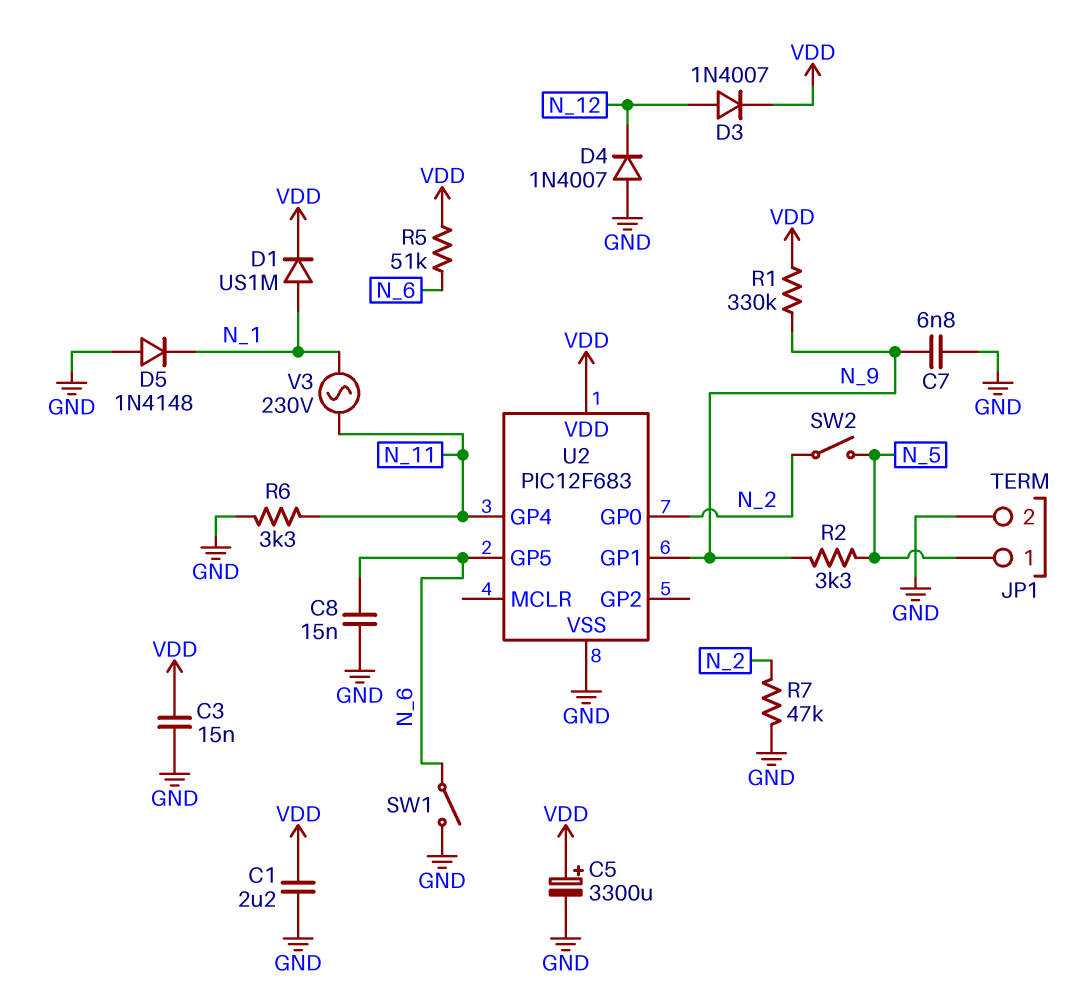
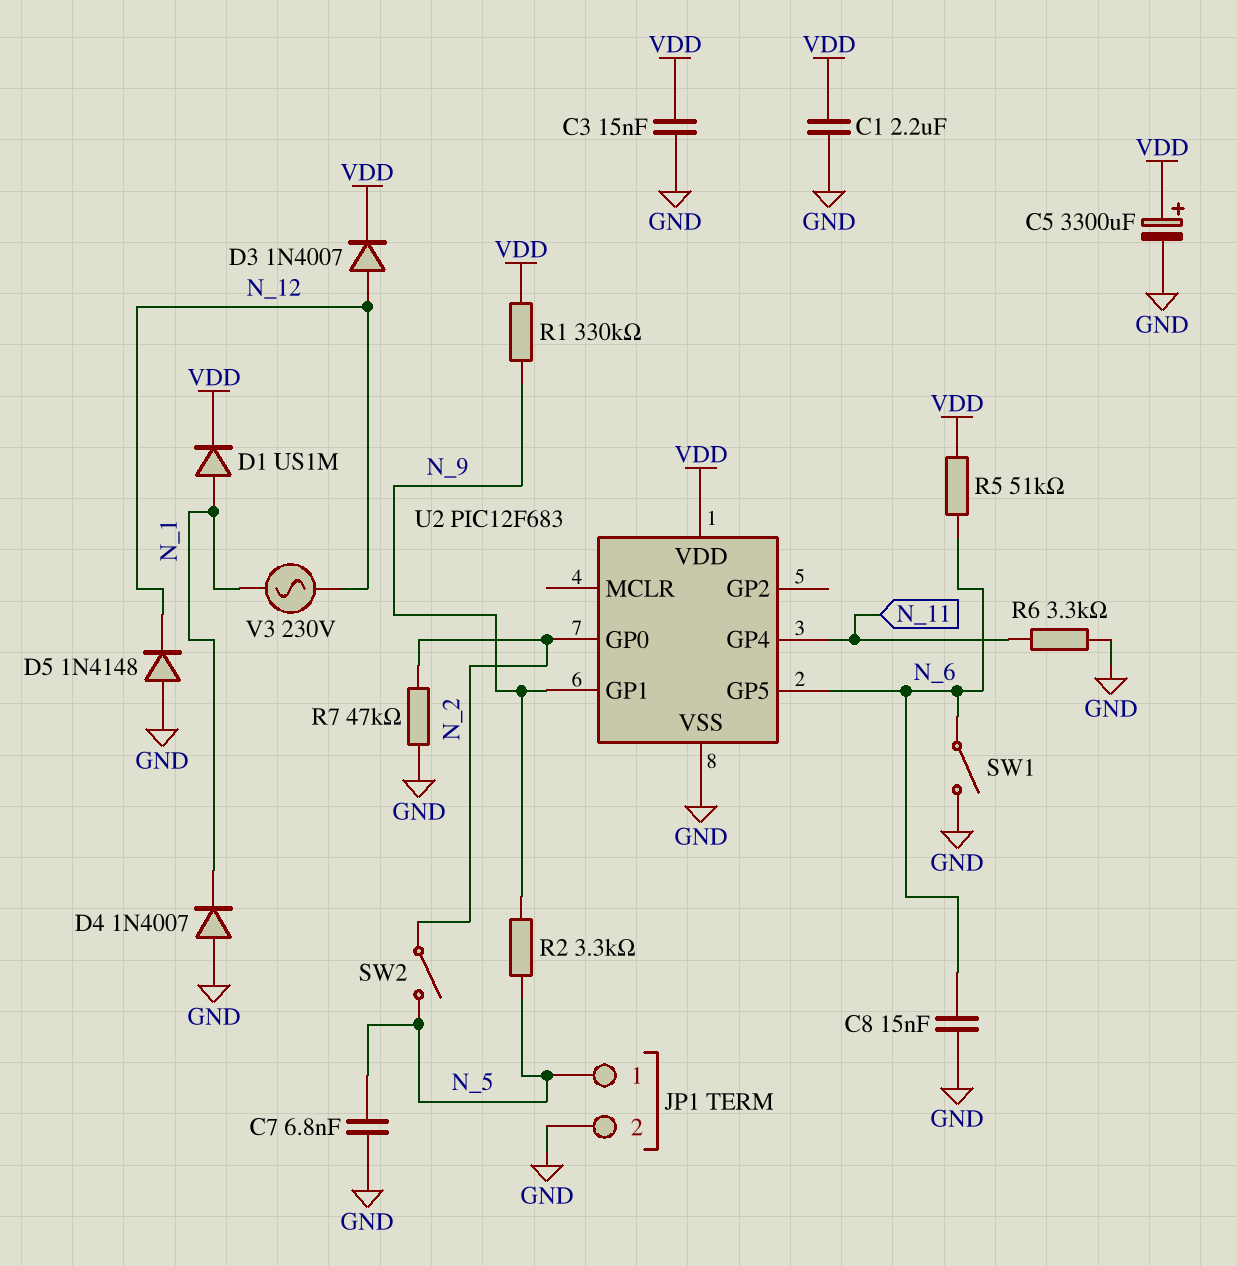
C7: 6.8nF (GND, N_9) -> 6.8nF (GND, N_5)
D4: diode 1N4007 (A GND, K N_12) -> diode 1N4007 (A GND, K N_1)
D5: diode 1N4148 (A GND, K N_1) -> diode 1N4148 (A GND, K N_12)
V3: AC 230V (N_1, N_11) -> AC 230V (N_1, N_12)

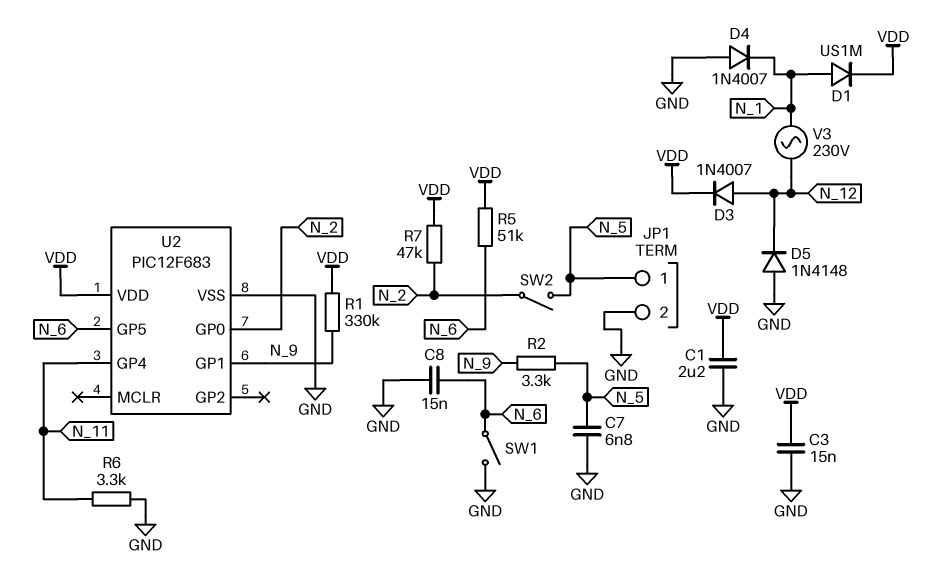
C5: 3300uF (plus VDD, minus GND) -> none
R7: 47k (GND, N_2) -> 47k (N_2, VDD)

